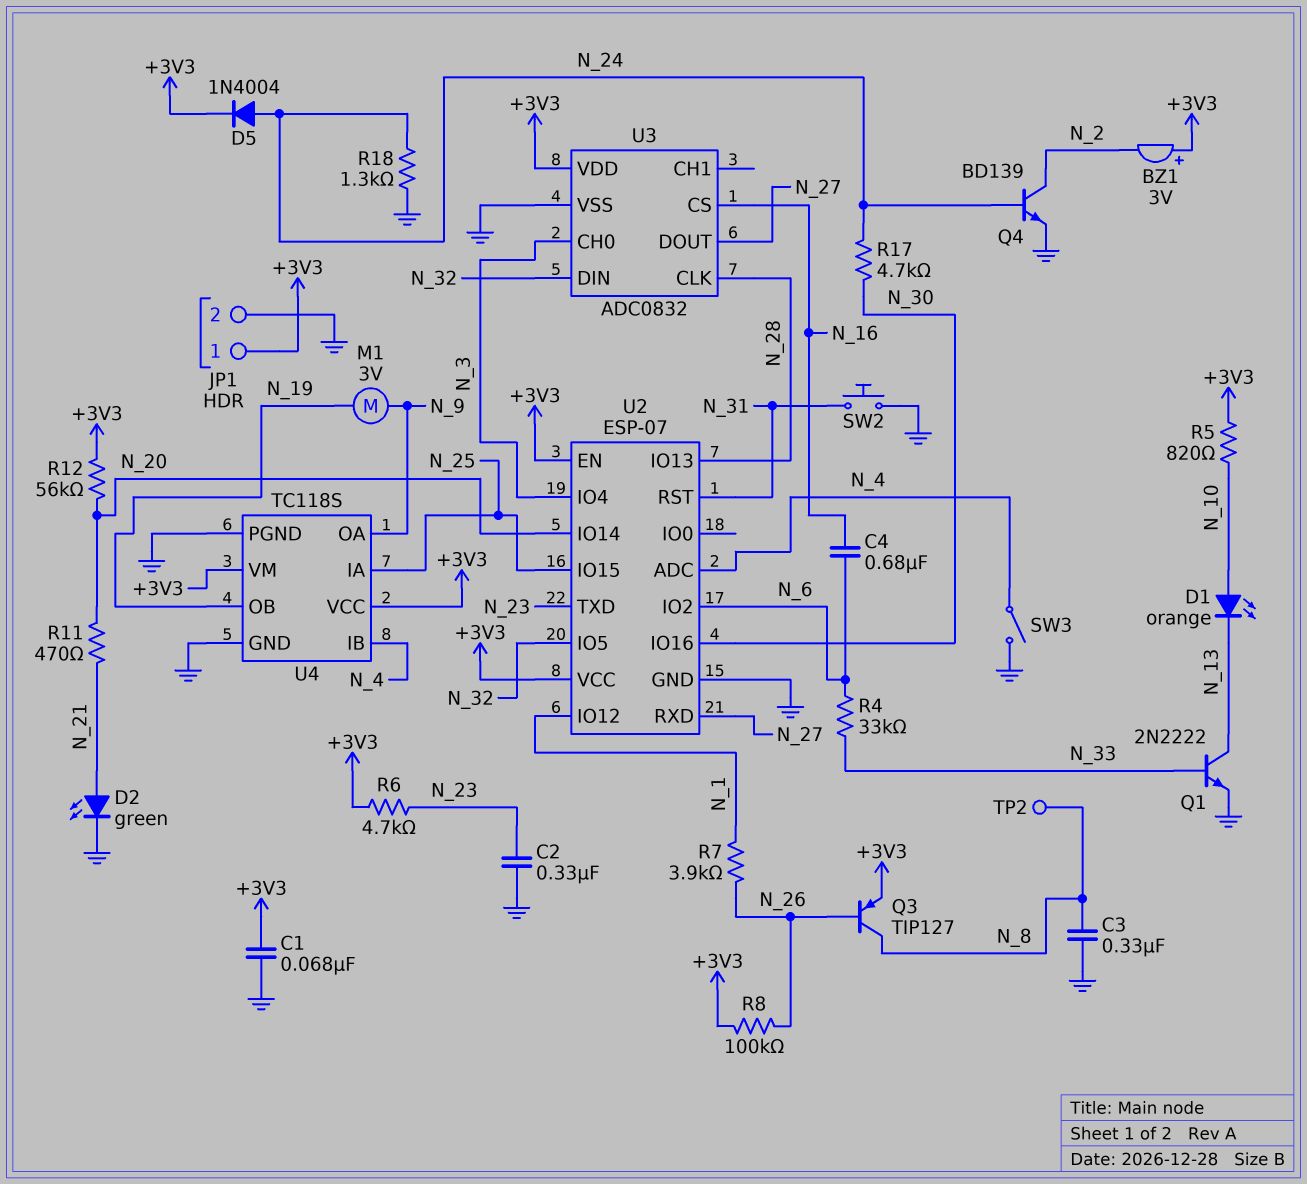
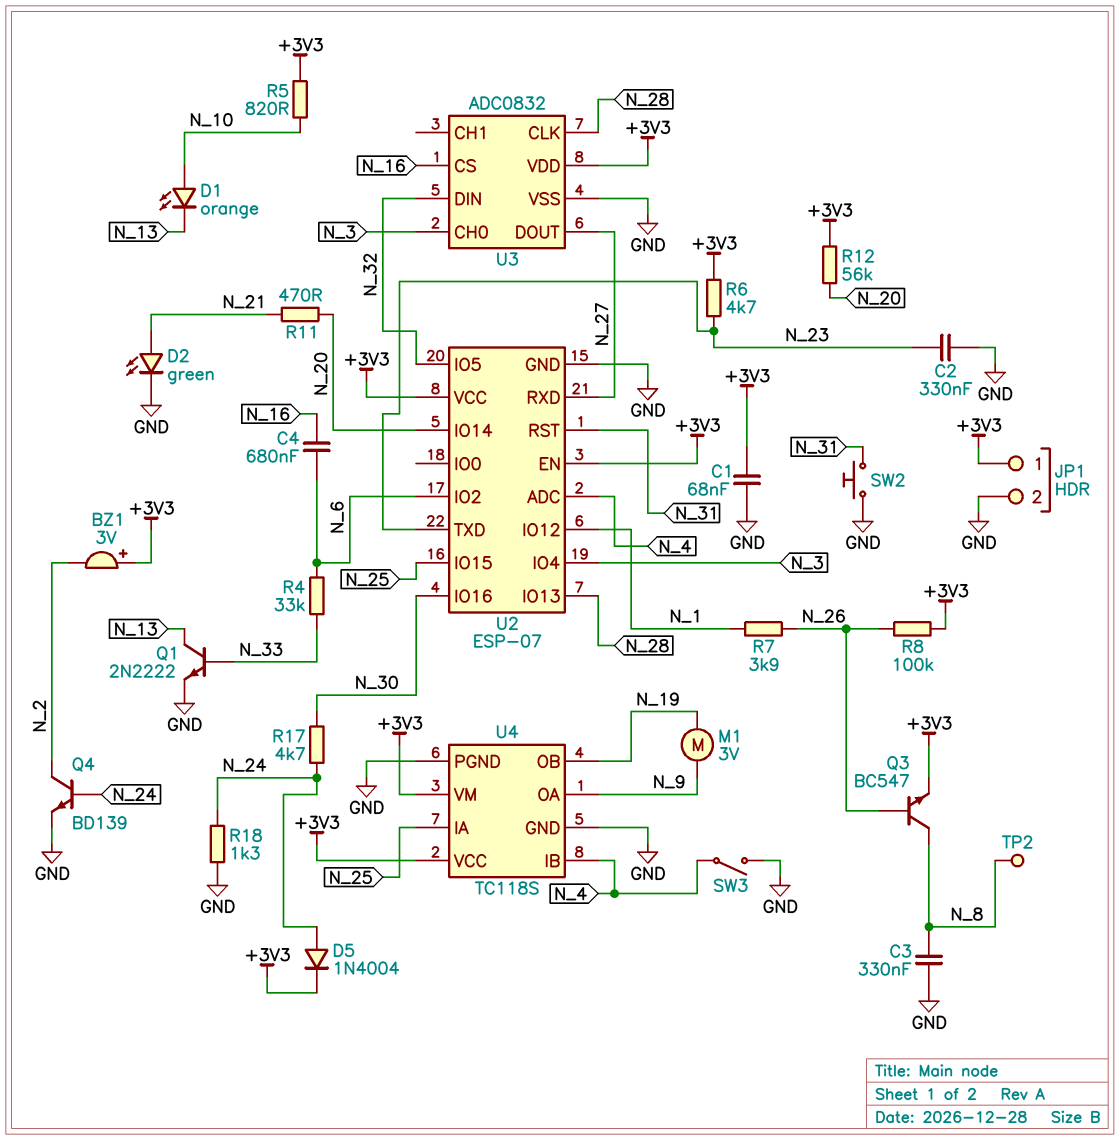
Q3: PNP TIP127 (B N_26, C N_8, E +3V3) -> NPN BC547 (B N_26, C N_8, E +3V3)

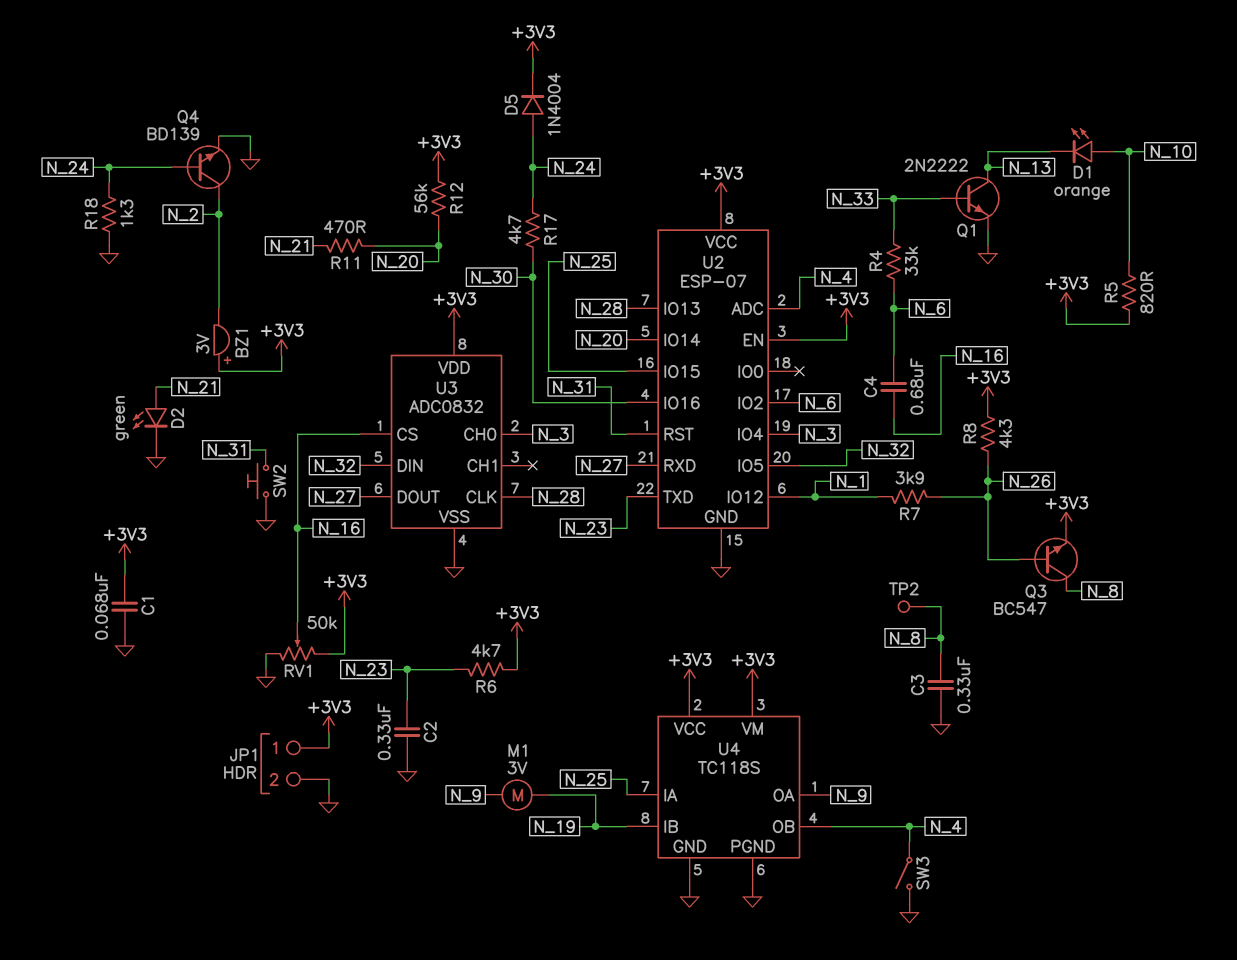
R8: 100k (+3V3, N_26) -> 4.3k (+3V3, N_26)
RV1: none -> 50k (+3V3, GND, wiper N_16)
U4 pin IB: N_4 -> N_19
U4 pin OB: N_19 -> N_4

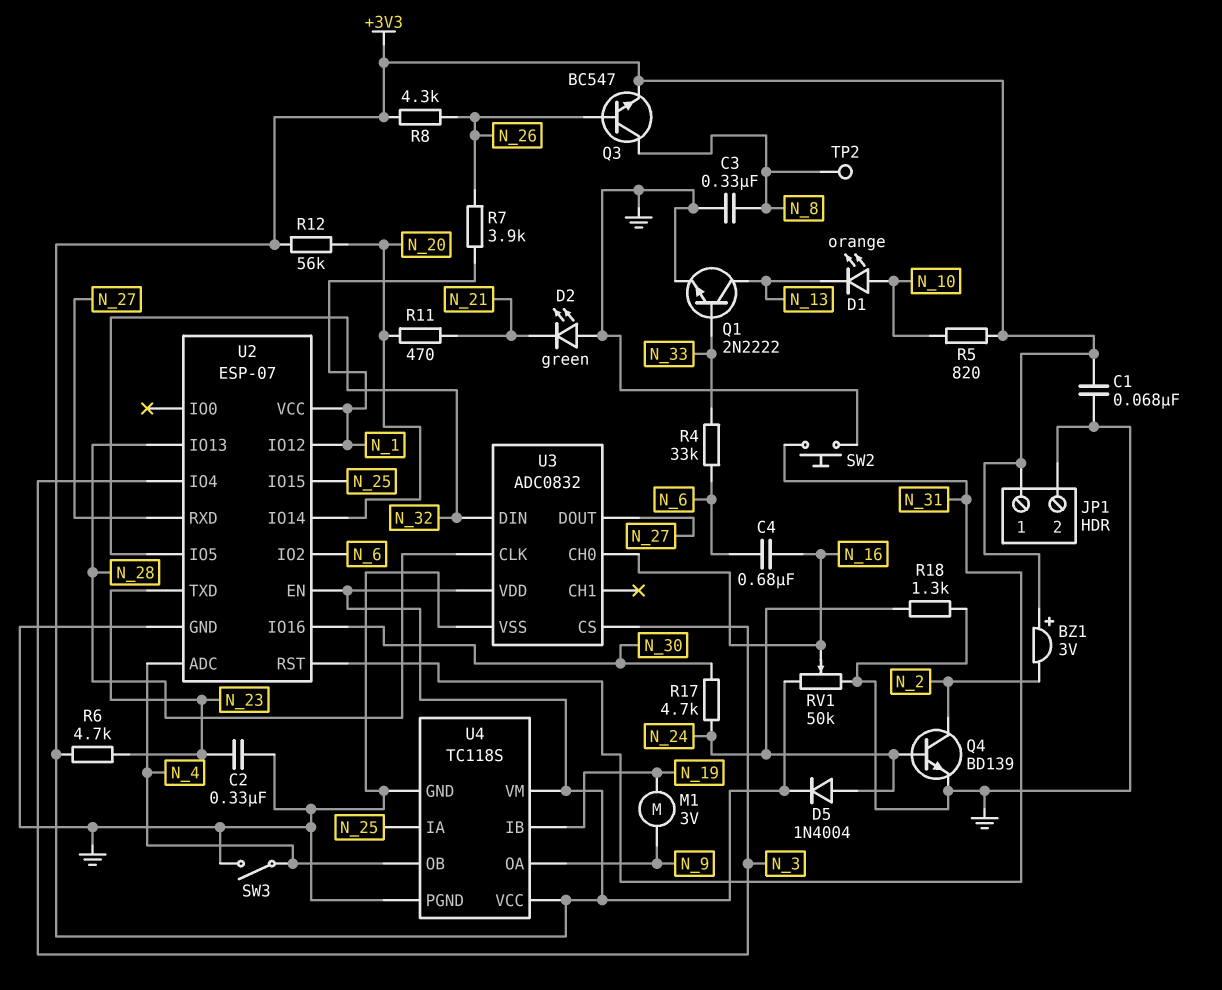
D2: LED green (A N_21, K GND) -> LED green (A GND, K N_21)
U2 pin VCC: +3V3 -> N_1
U3 pin CH0: N_3 -> N_16
U3 pin CS: N_16 -> N_3

